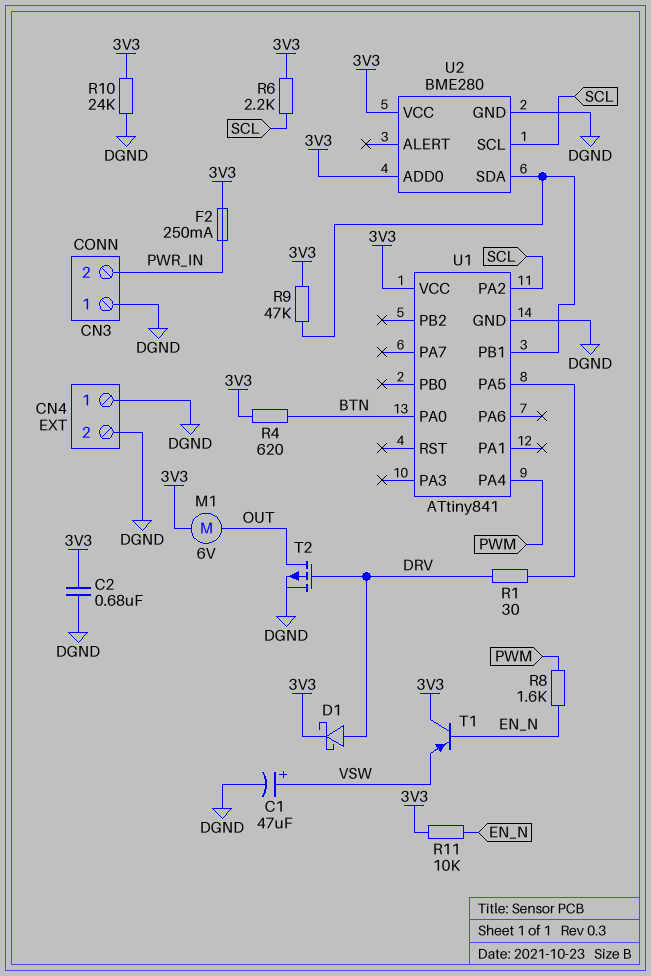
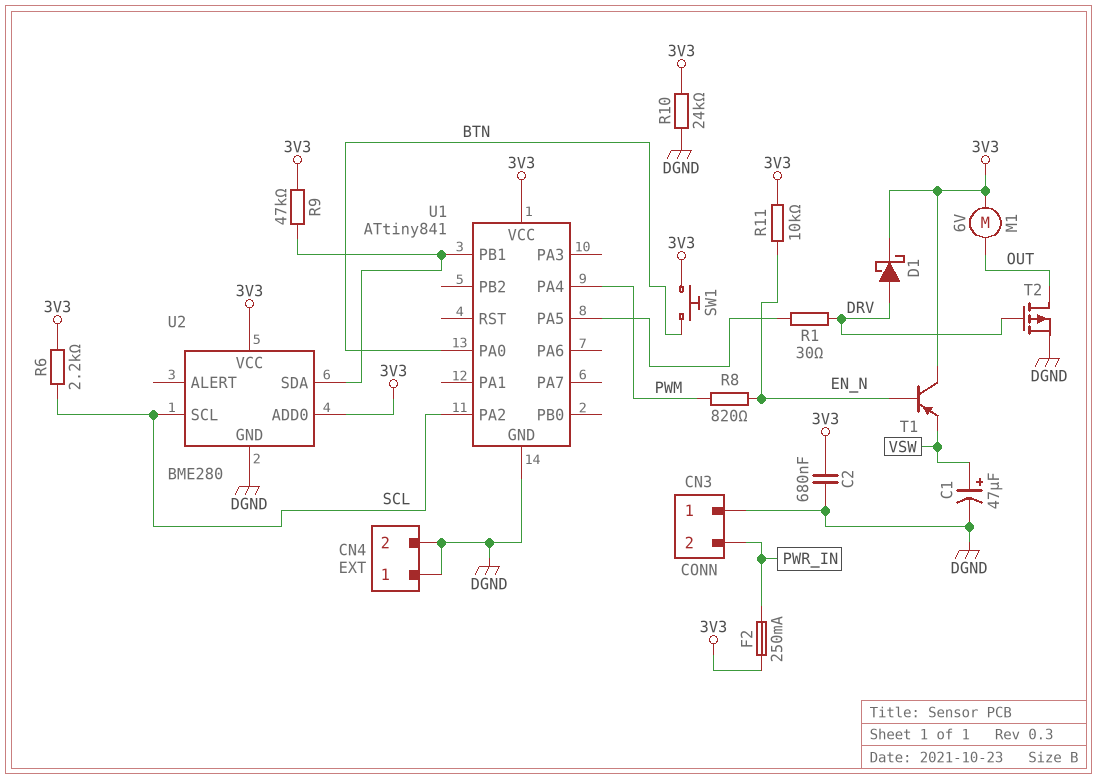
R4: 620 (3V3, BTN) -> none
R8: 1.6k (EN_N, PWM) -> 820 (EN_N, PWM)
SW1: none -> button (3V3, BTN)

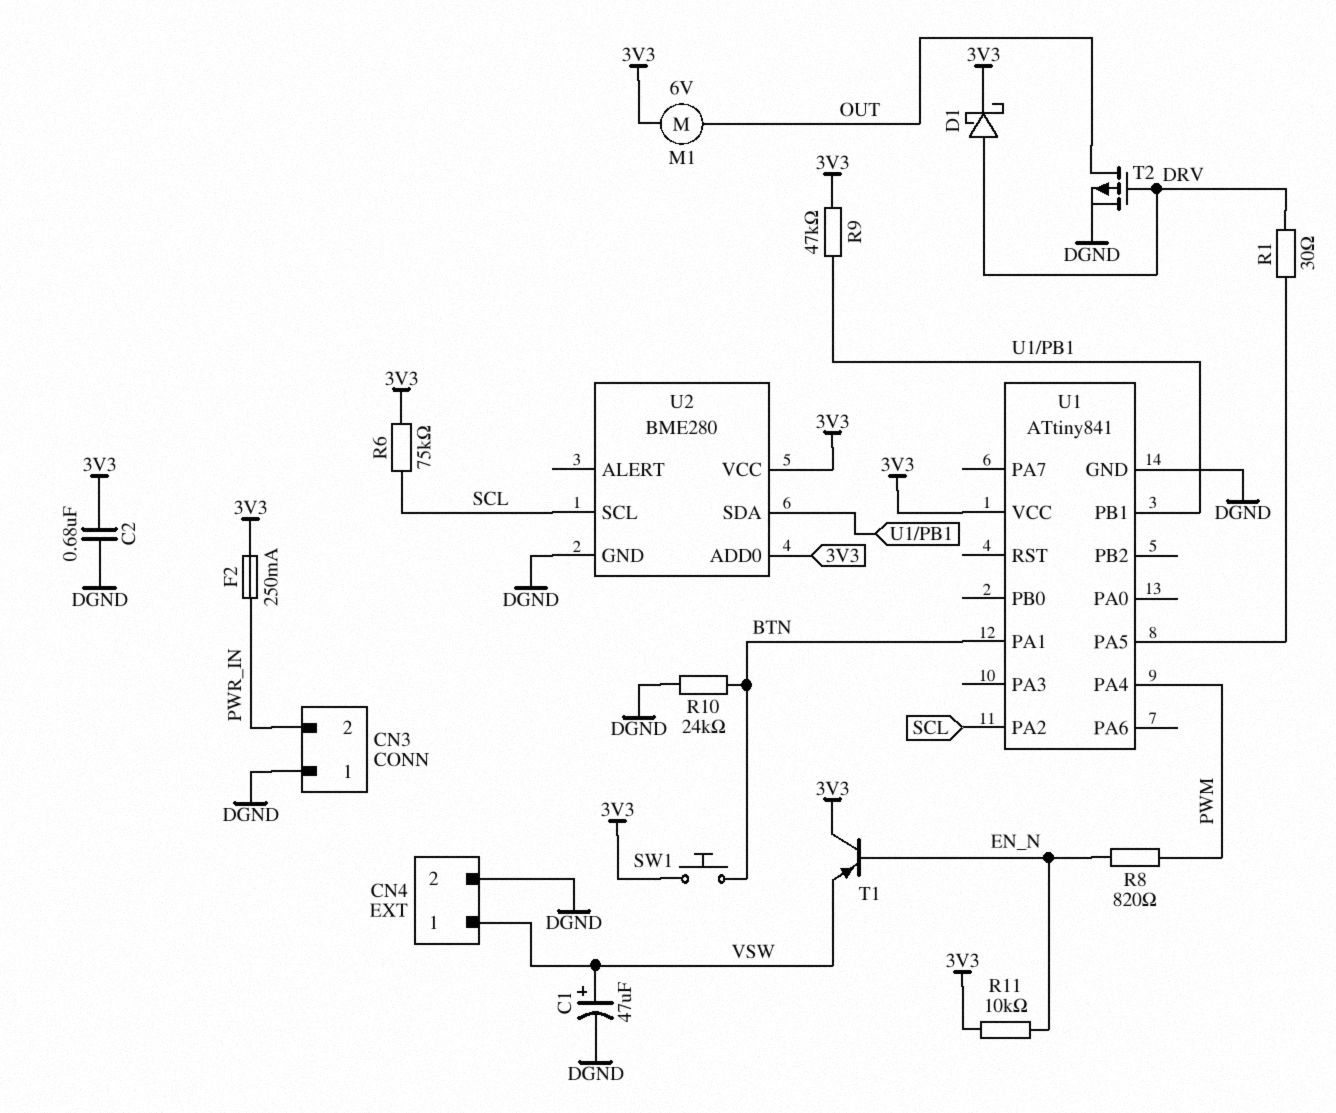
CN4 pin 1: DGND -> VSW
R6: 2.2k (3V3, SCL) -> 75k (3V3, SCL)
R10: 24k (3V3, DGND) -> 24k (BTN, DGND)
U1 pin PA0: BTN -> none
U1 pin PA1: none -> BTN

